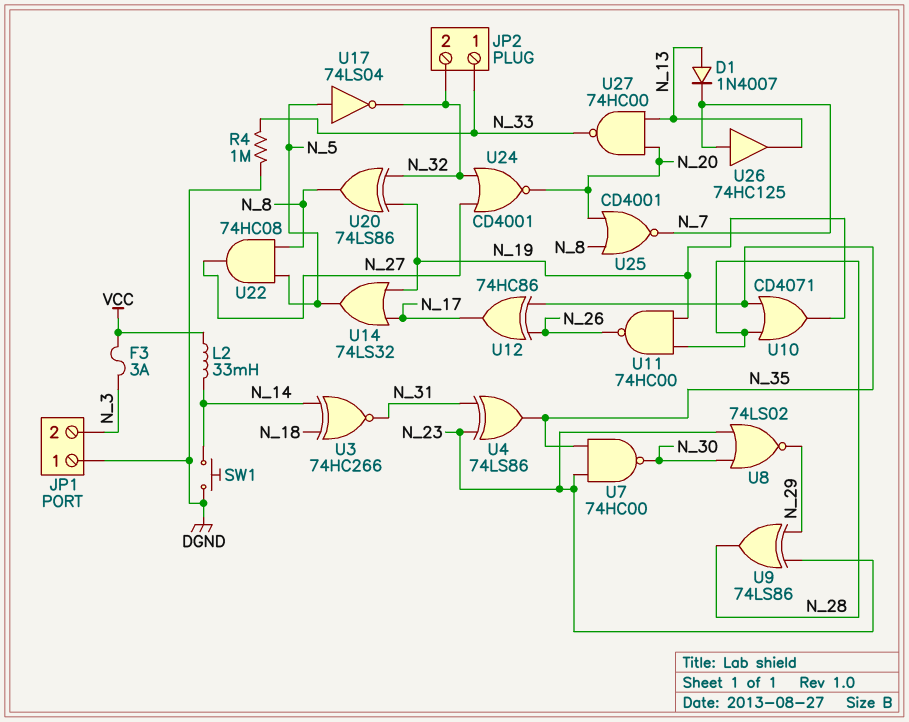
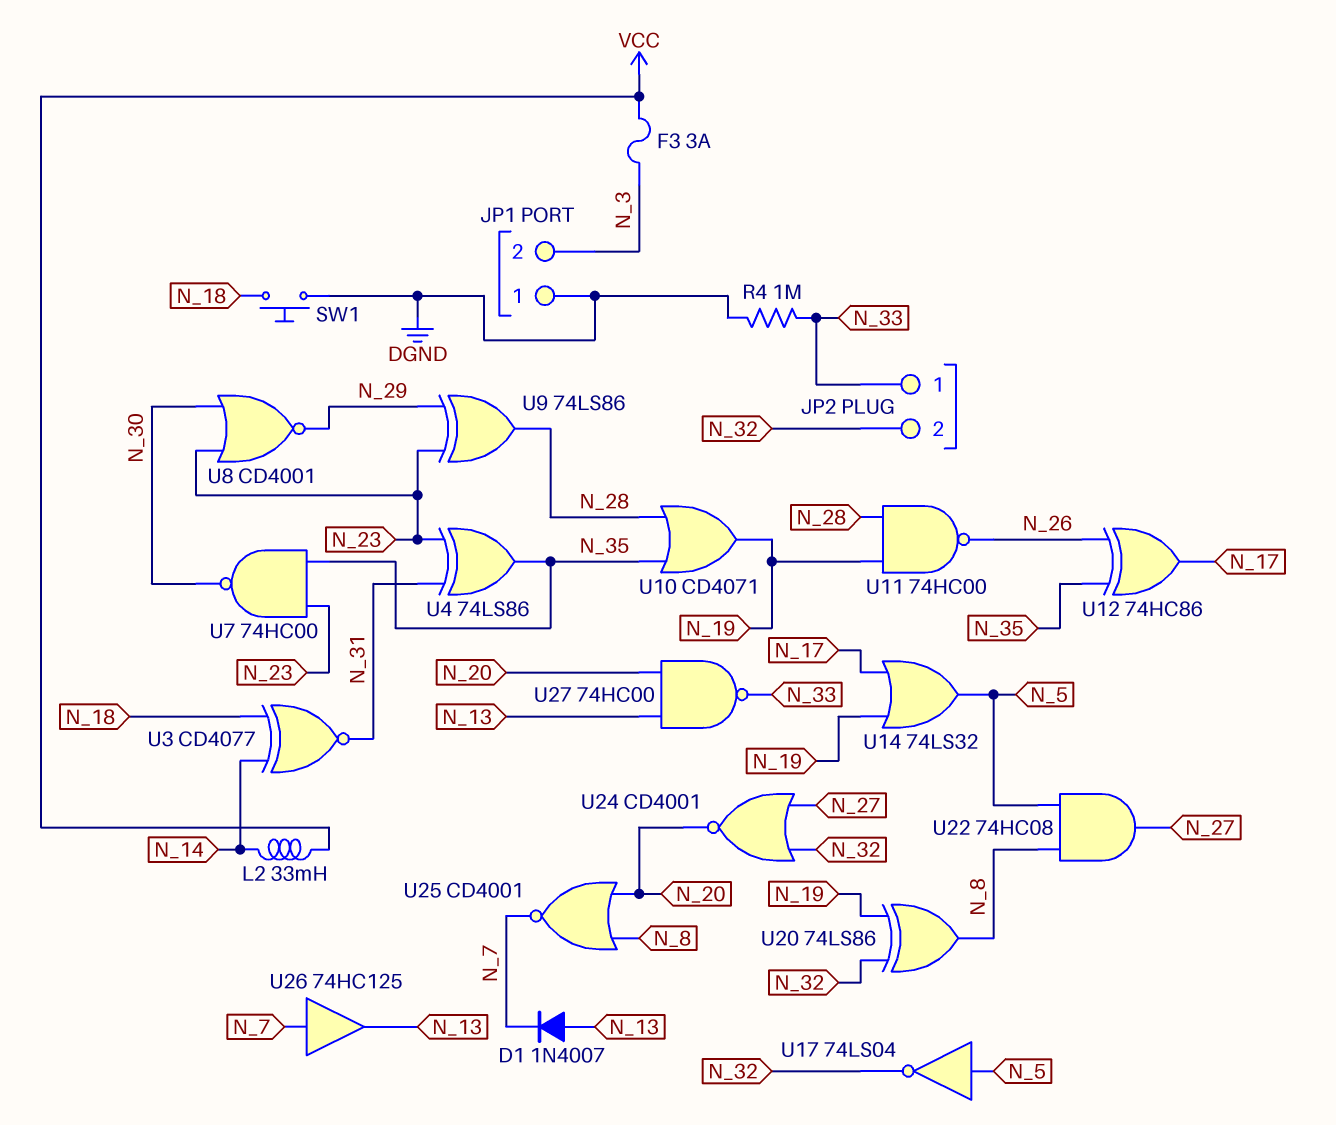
SW1: button (DGND, N_14) -> button (DGND, N_18)
U3: XNOR 74HC266 (in N_14, in N_18, out N_31) -> XNOR CD4077 (in N_14, in N_18, out N_31)
U8: NOR 74LS02 (in N_23, in N_30, out N_29) -> NOR CD4001 (in N_23, in N_30, out N_29)

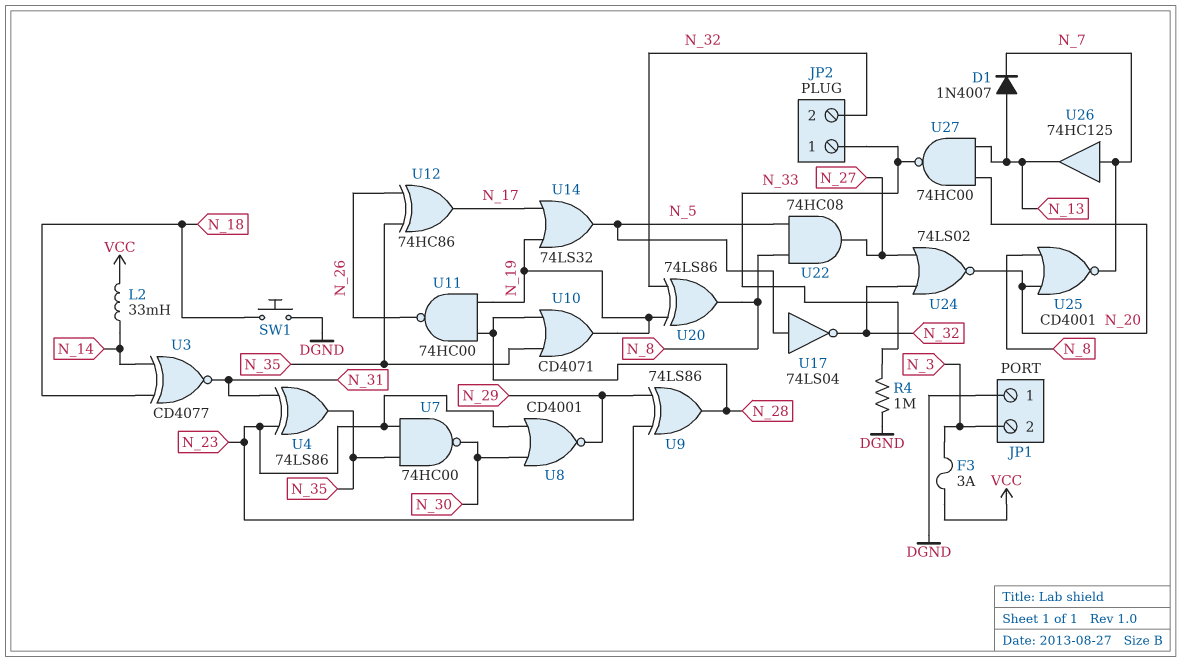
U24: NOR CD4001 (in N_27, in N_32, out N_20) -> NOR 74LS02 (in N_27, in N_32, out N_20)

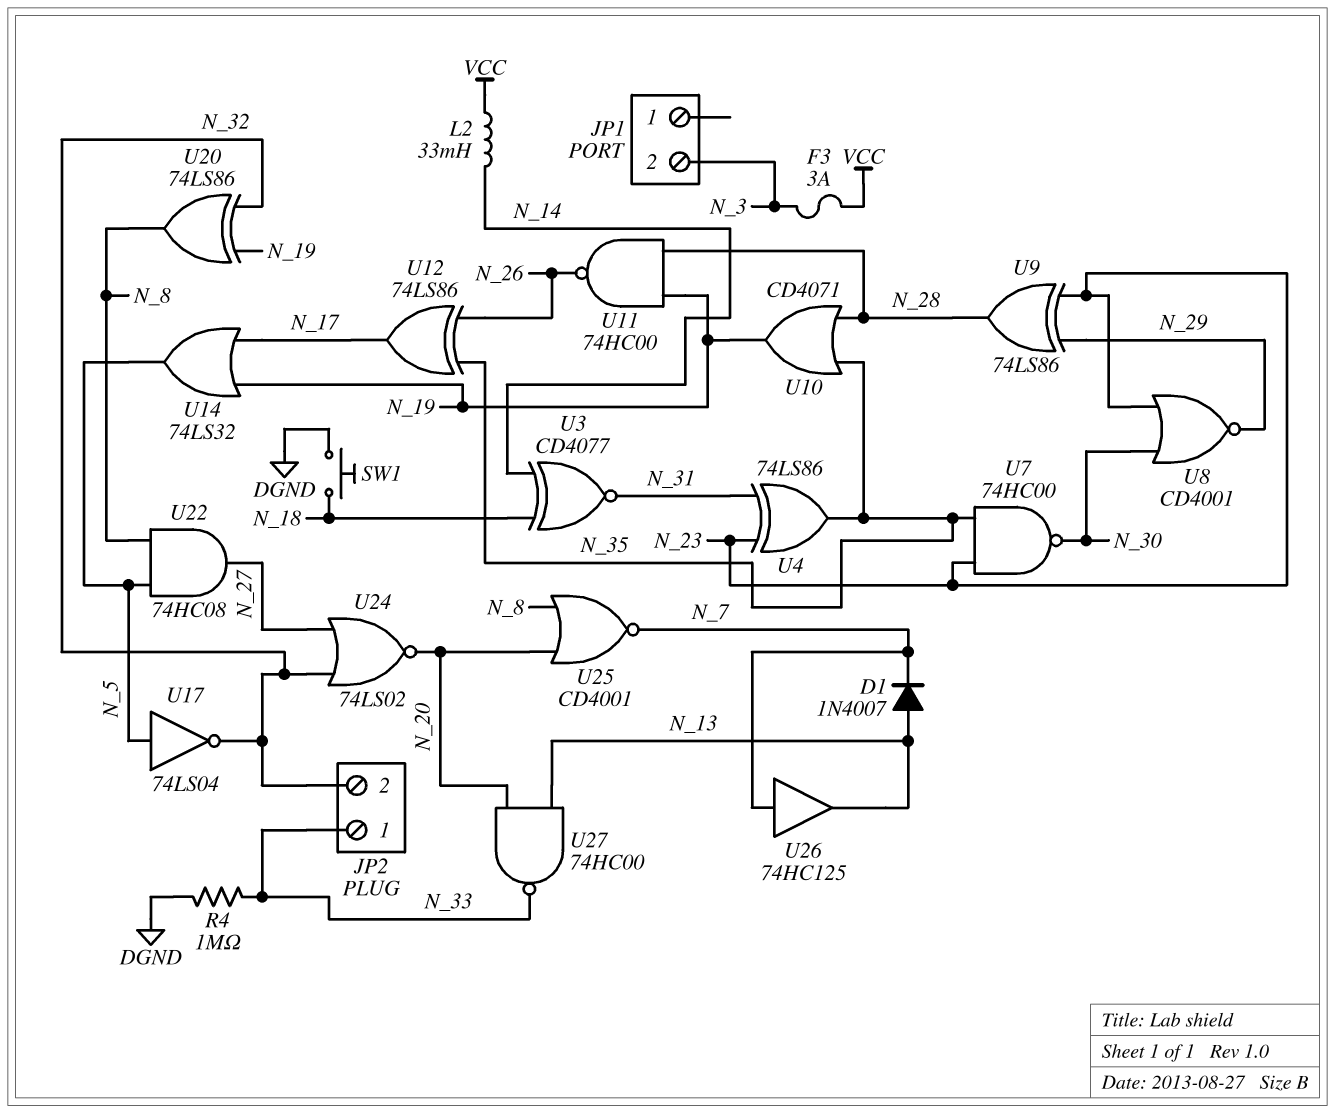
JP1 pin 1: DGND -> none
U12: XOR 74HC86 (in N_26, in N_35, out N_17) -> XOR 74LS86 (in N_26, in N_35, out N_17)

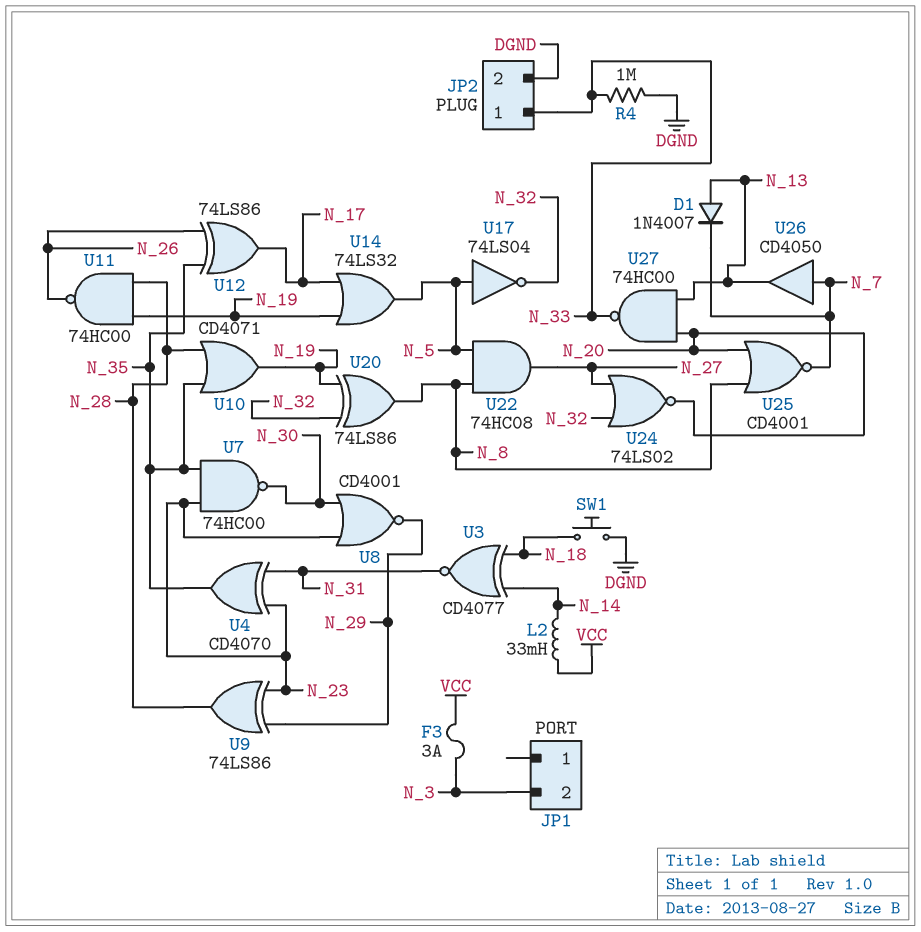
JP2 pin 2: N_32 -> DGND
U4: XOR 74LS86 (in N_23, in N_31, out N_35) -> XOR CD4070 (in N_23, in N_31, out N_35)
U26: buffer 74HC125 (in N_7, out N_13) -> buffer CD4050 (in N_7, out N_13)

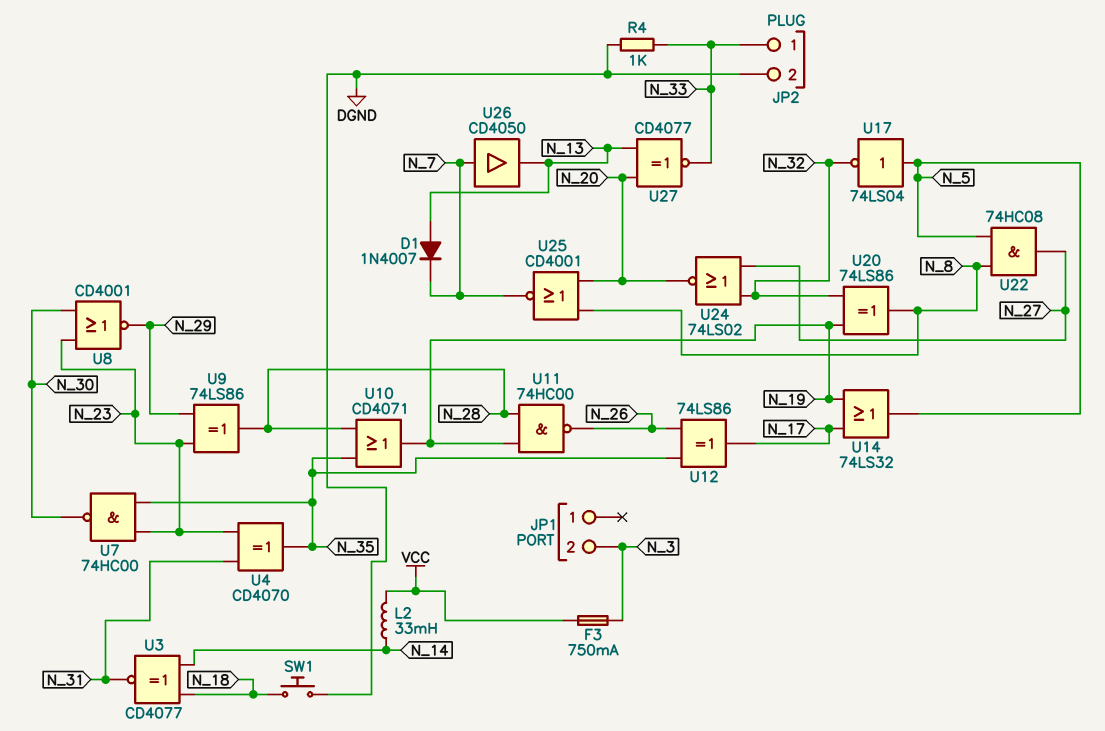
F3: 3A (N_3, VCC) -> 750mA (N_3, VCC)
R4: 1M (DGND, N_33) -> 1k (DGND, N_33)
U27: NAND 74HC00 (in N_13, in N_20, out N_33) -> XNOR CD4077 (in N_13, in N_20, out N_33)

